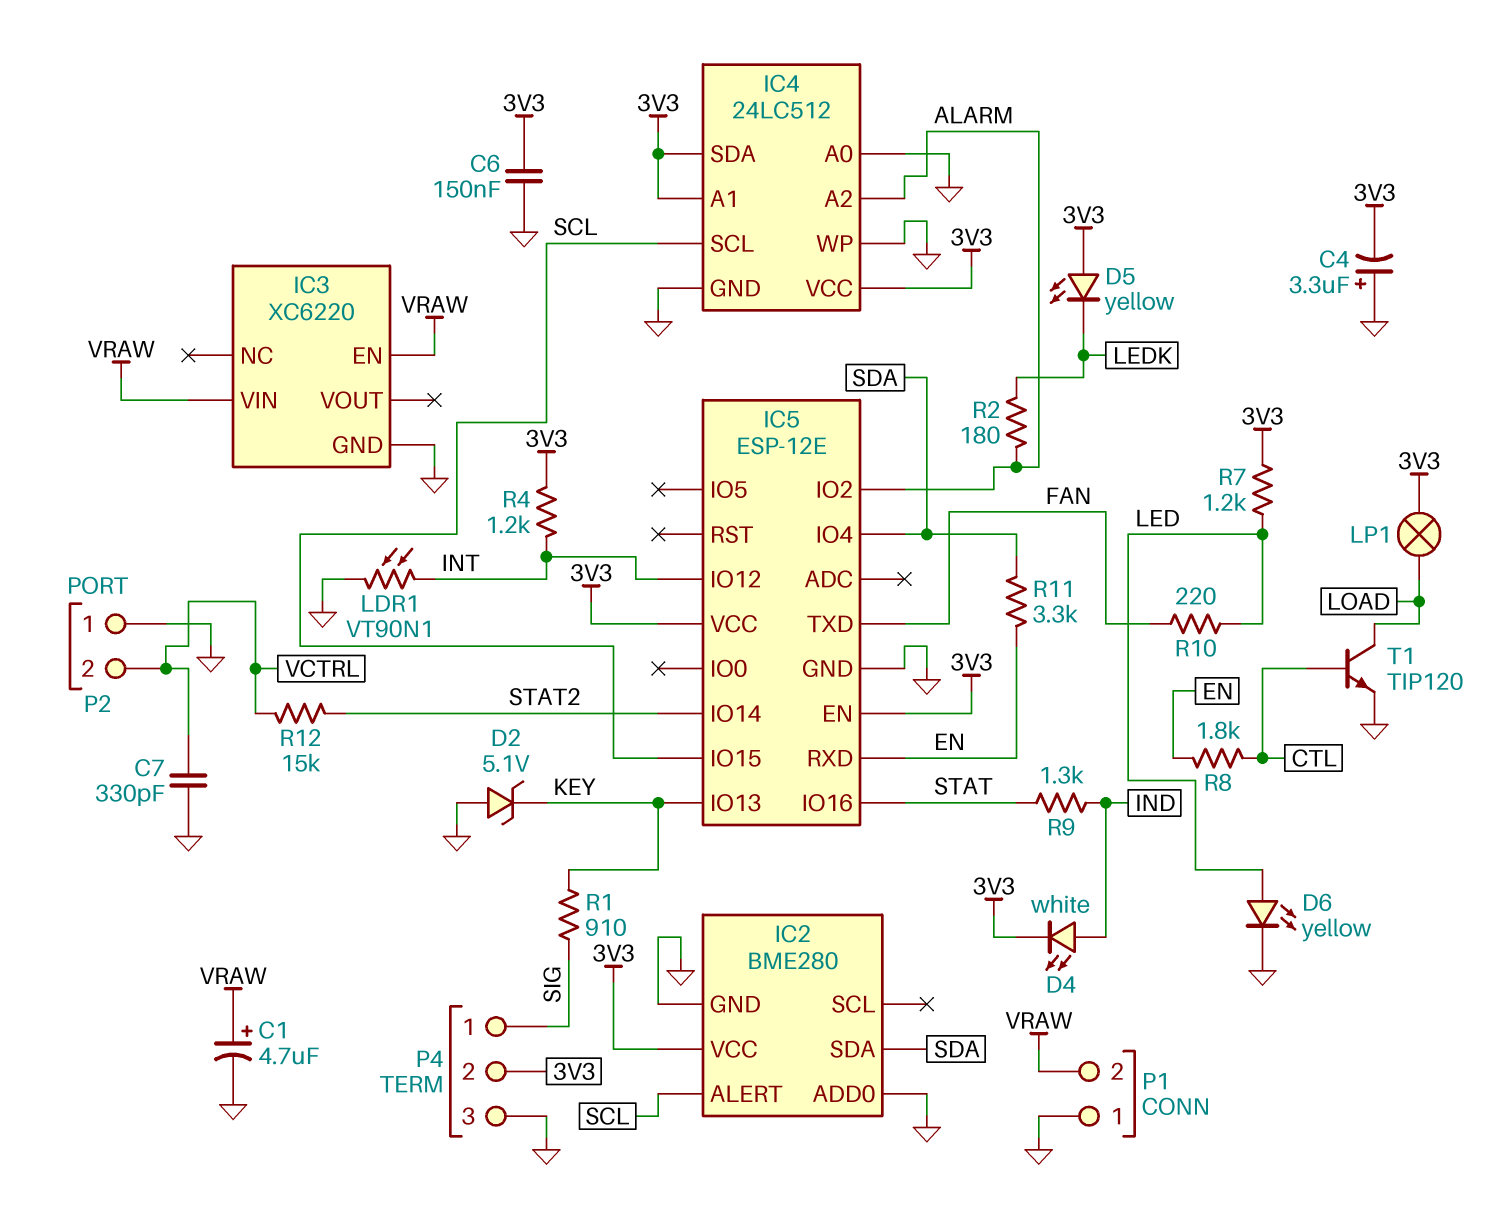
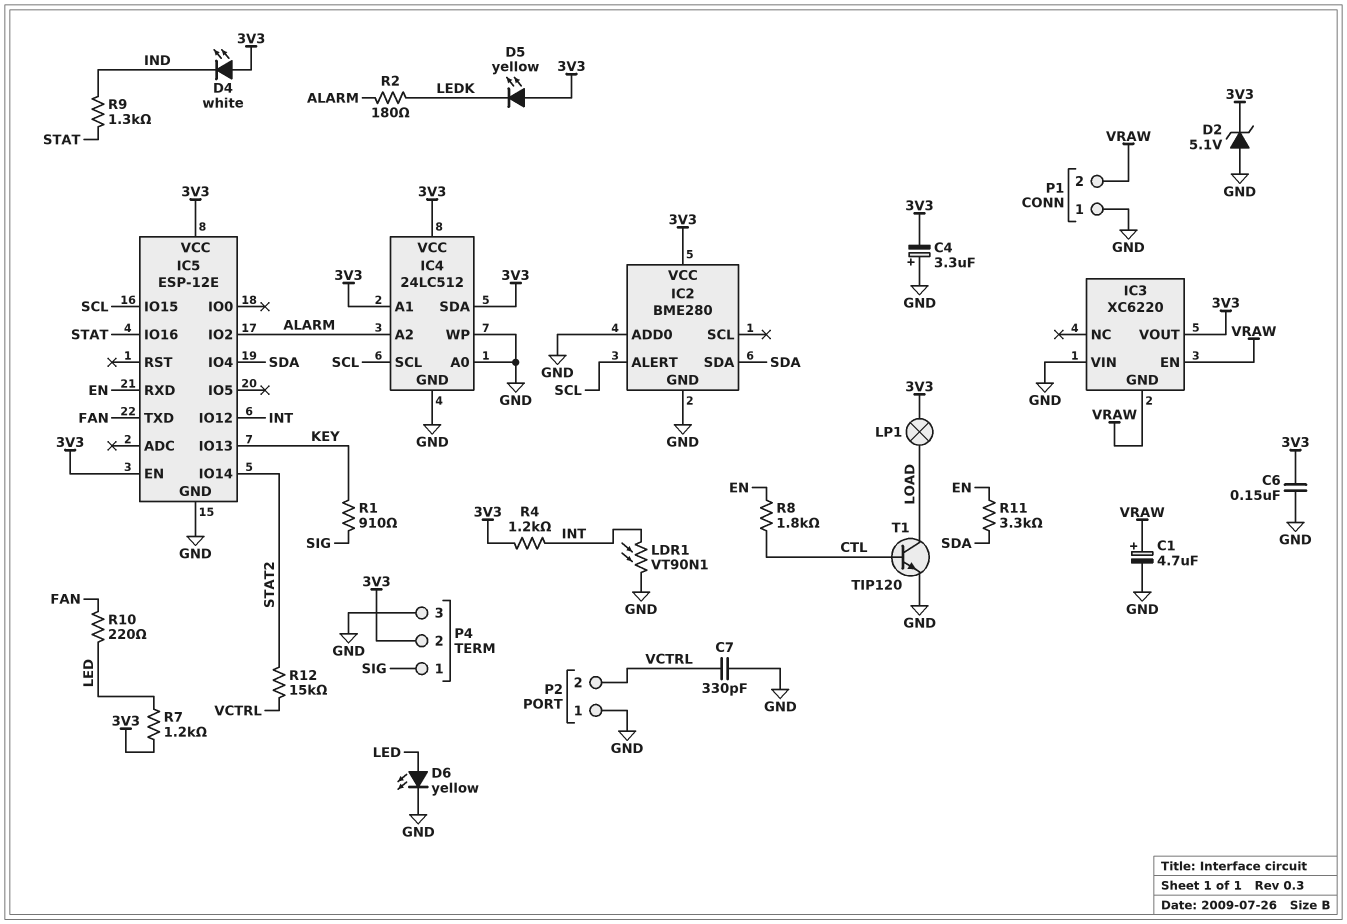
D2: zener 5.1V (A GND, K KEY) -> zener 5.1V (A GND, K 3V3)
D4: LED white (A IND, K 3V3) -> LED white (A 3V3, K IND)
IC3 pin GND: GND -> VRAW
IC3 pin VIN: VRAW -> GND
IC3 pin VOUT: none -> 3V3

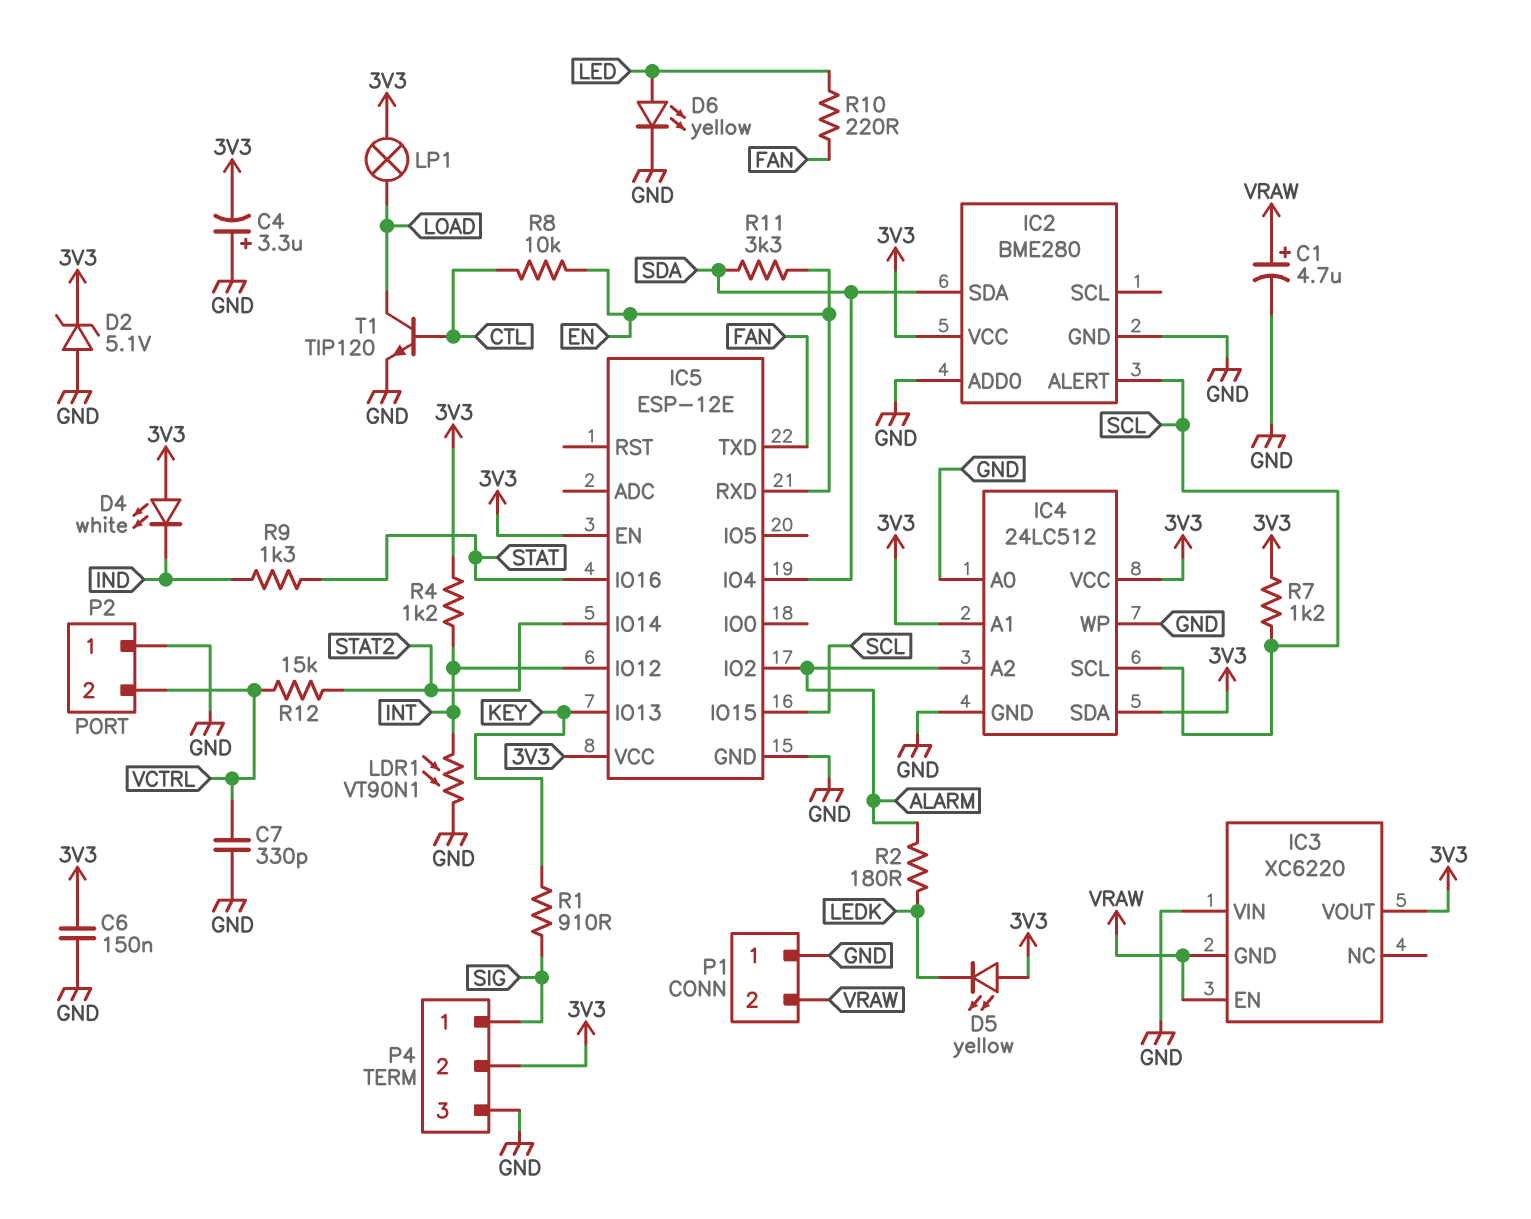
R7: 1.2k (3V3, LED) -> 1.2k (3V3, SCL)
R8: 1.8k (CTL, EN) -> 10k (CTL, EN)

